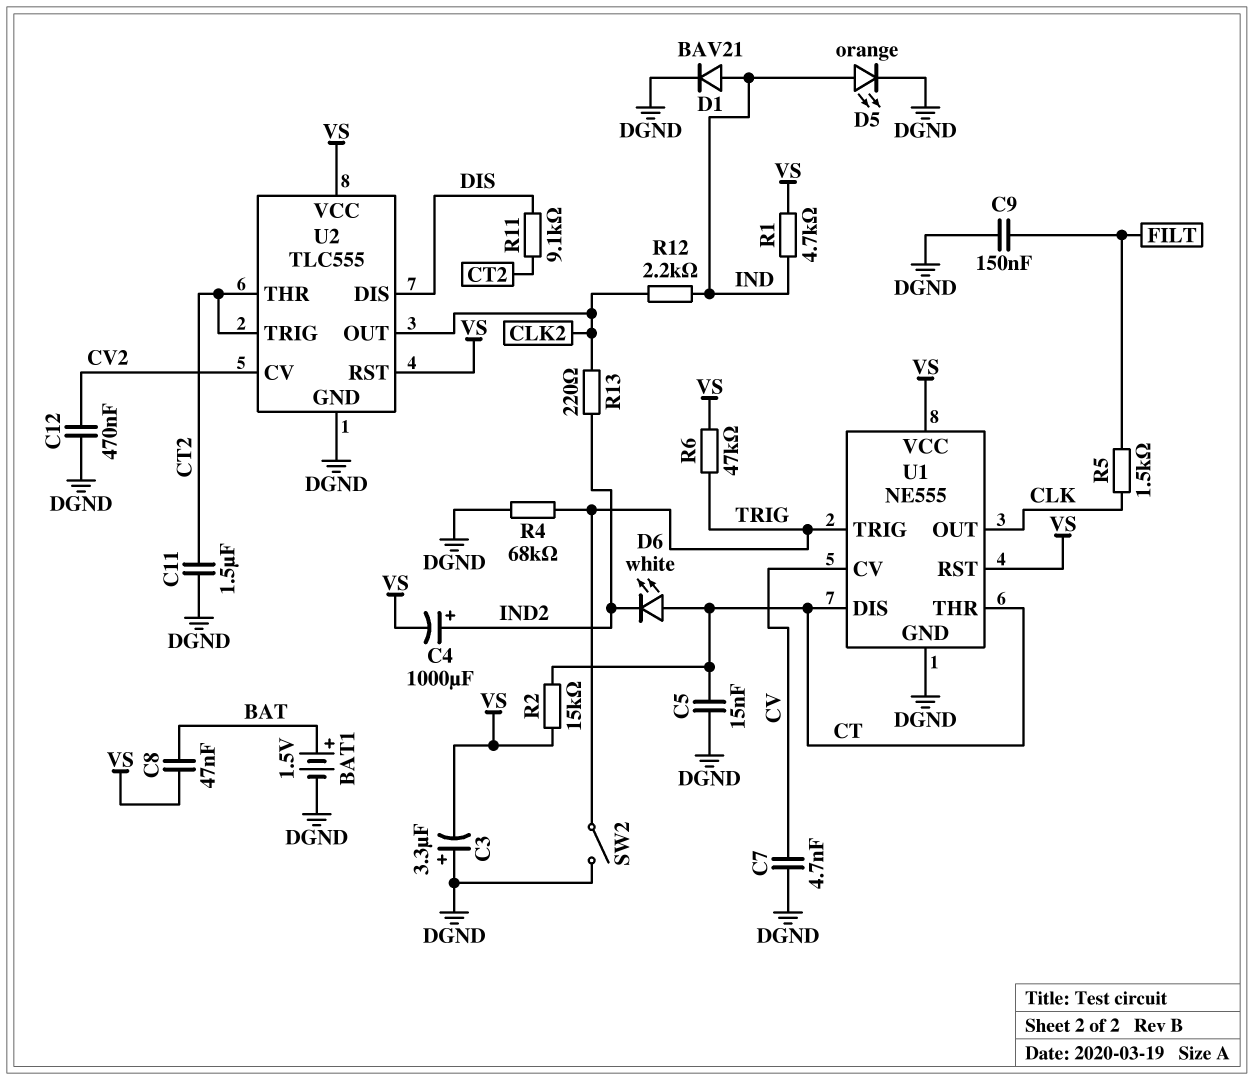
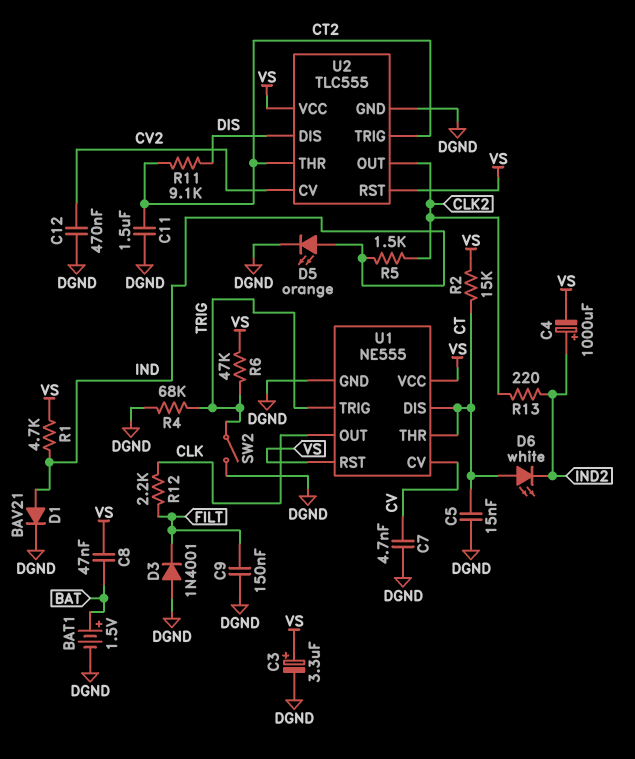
C3: 3.3uF (plus DGND, minus VS) -> 3.3uF (plus VS, minus DGND)
D3: none -> diode 1N4001 (A DGND, K FILT)
R5: 1.5k (CLK, FILT) -> 1.5k (CLK2, IND)
R12: 2.2k (CLK2, IND) -> 2.2k (CLK, FILT)

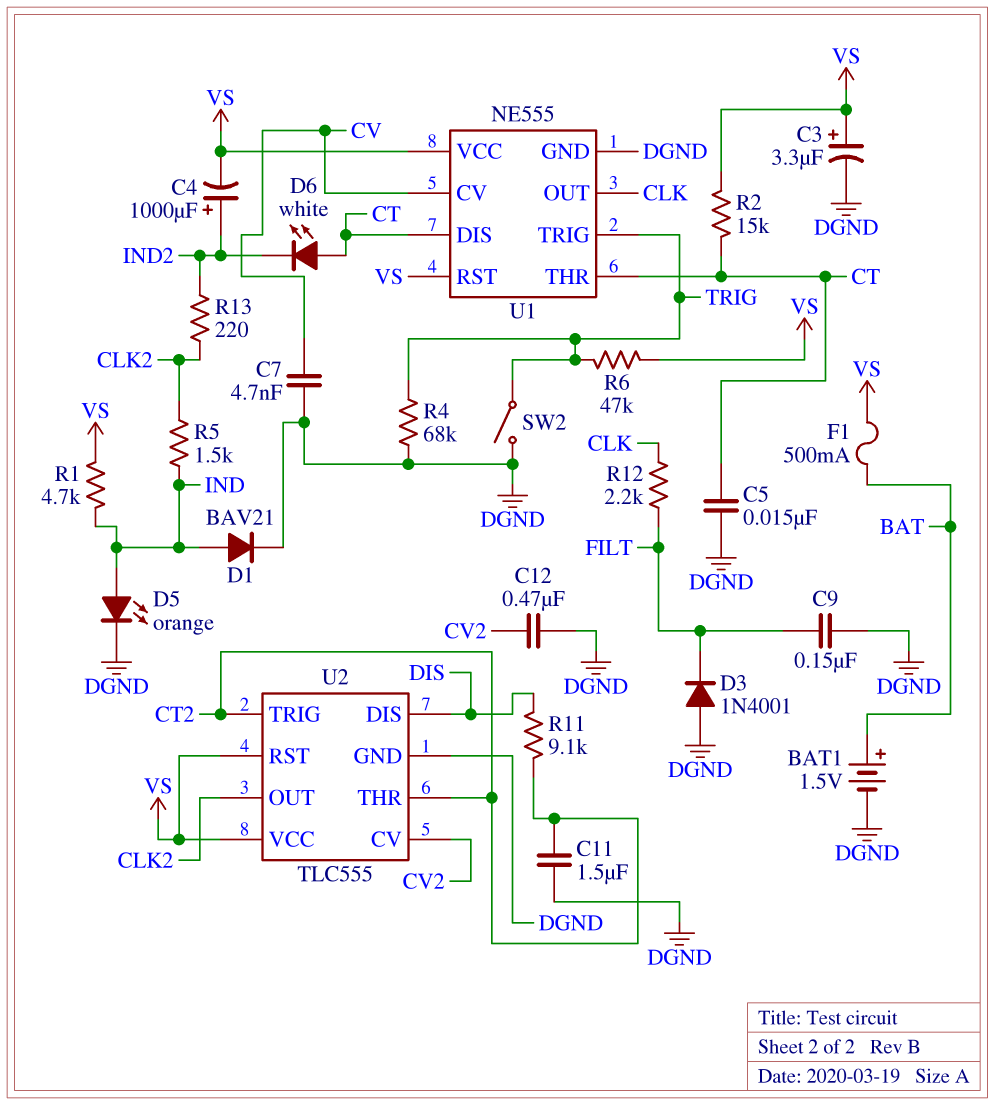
C8: 47nF (BAT, VS) -> none
F1: none -> 500mA (BAT, VS)

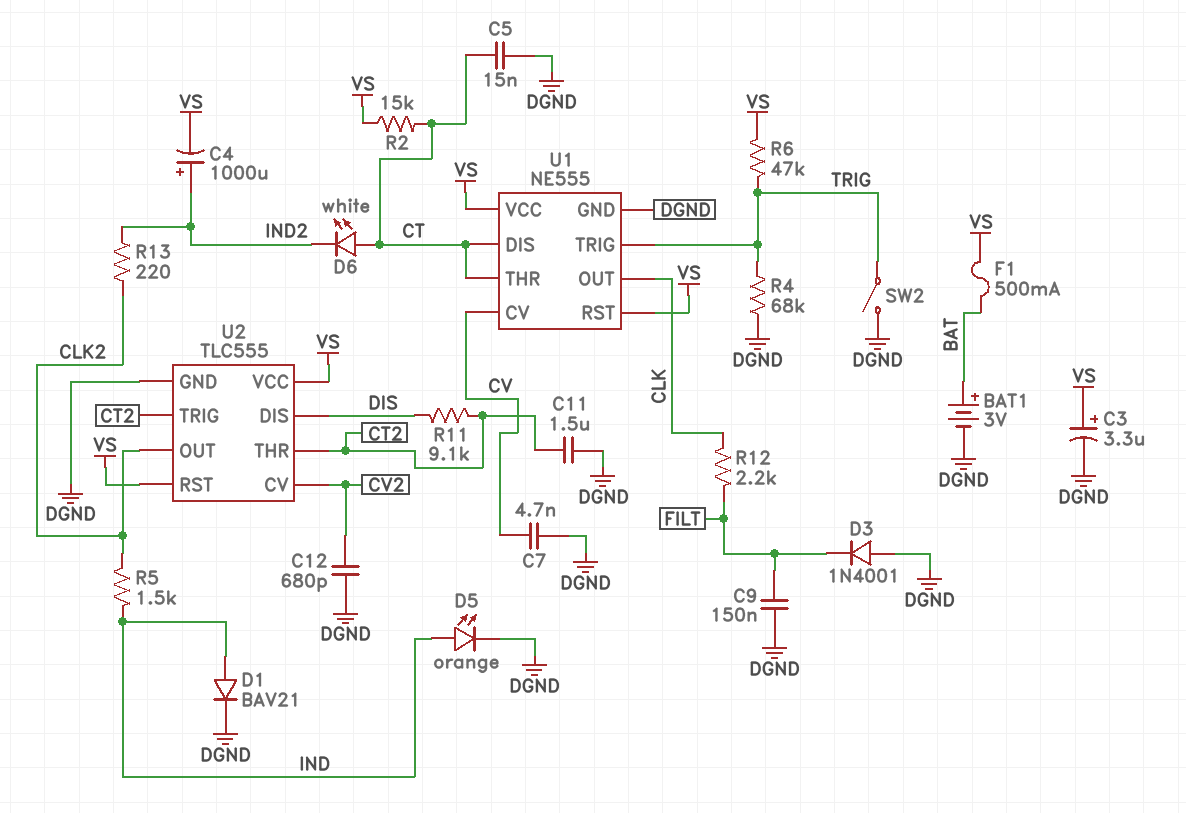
BAT1: 1.5V (plus BAT, minus DGND) -> 3V (plus BAT, minus DGND)
C12: 470nF (CV2, DGND) -> 680pF (CV2, DGND)
R1: 4.7k (IND, VS) -> none

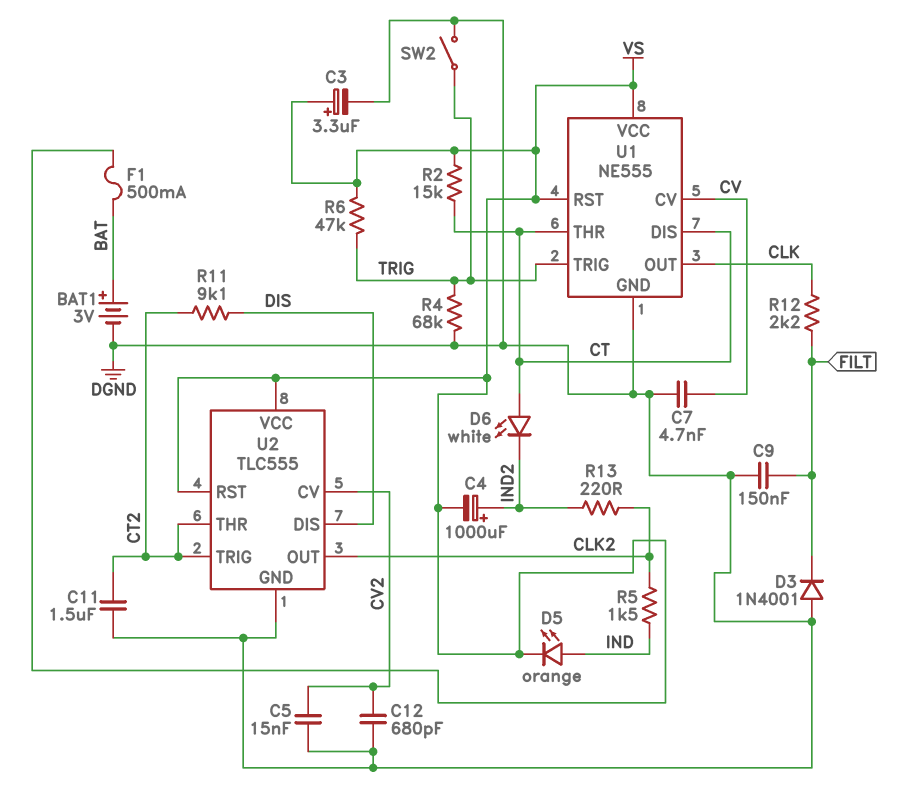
C5: 15nF (CT, DGND) -> 15nF (CV2, DGND)
D1: diode BAV21 (A IND, K DGND) -> none
D5: LED orange (A IND, K DGND) -> LED orange (A IND, K VS)

